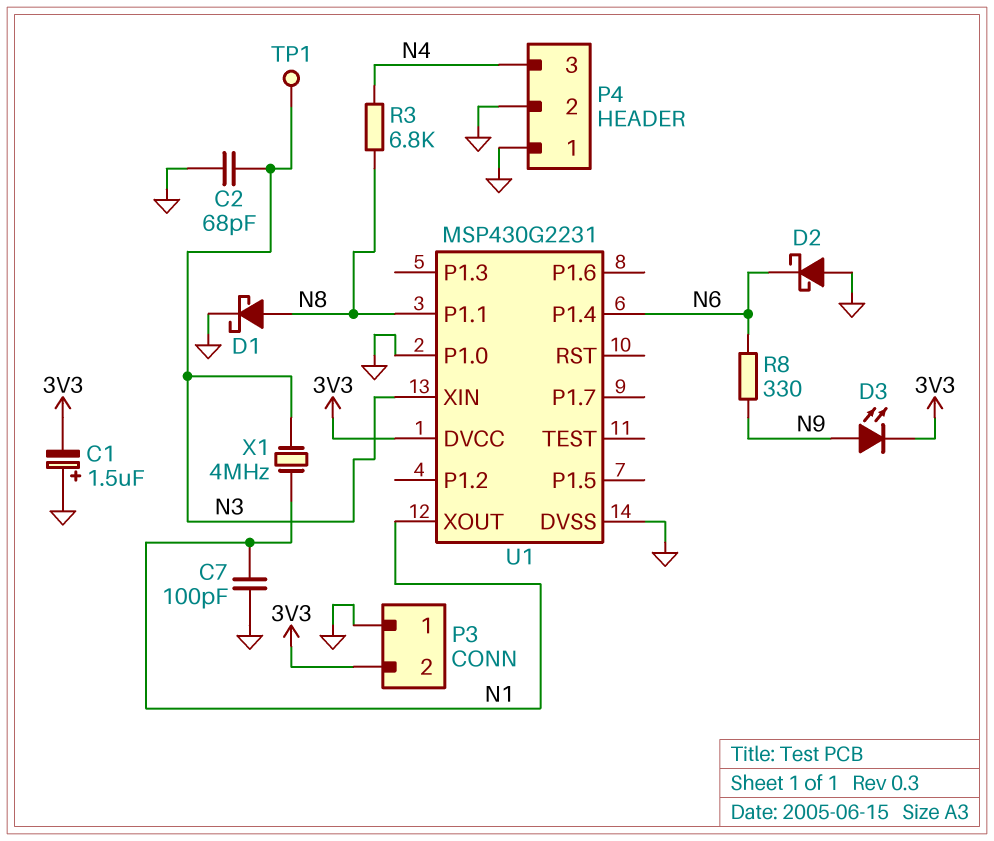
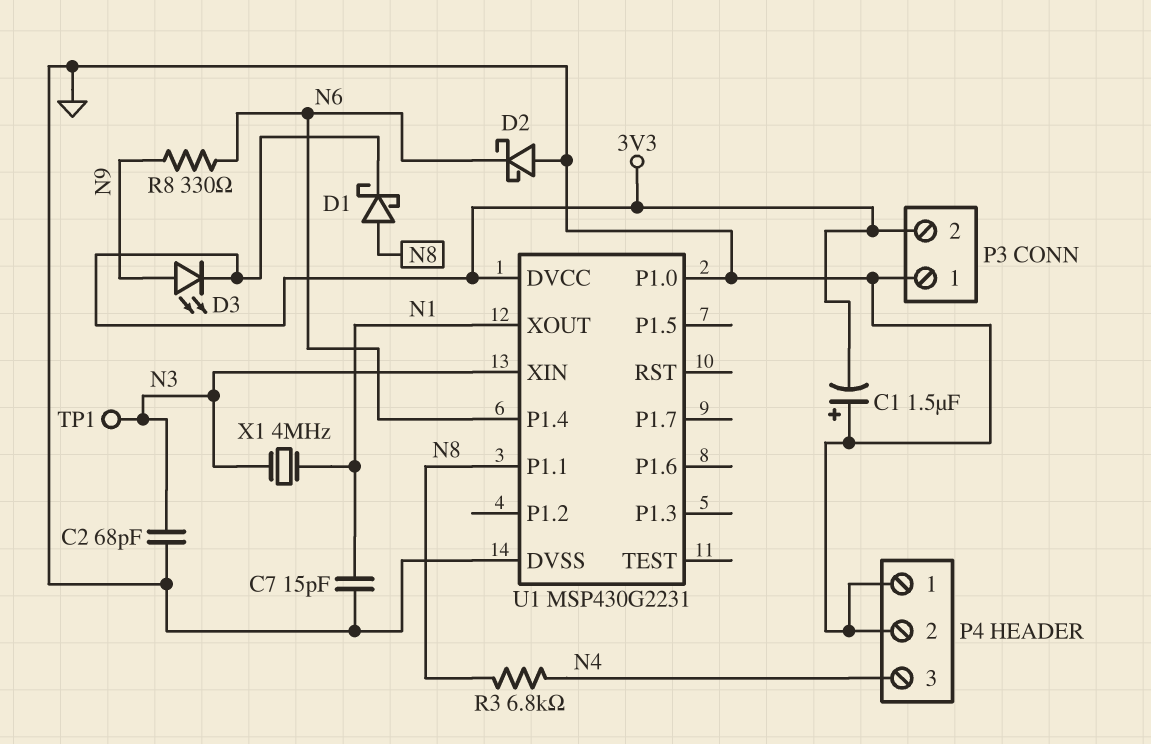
C7: 100pF (GND, N1) -> 15pF (GND, N1)
D1: schottky (A N8, K GND) -> schottky (A N8, K 3V3)

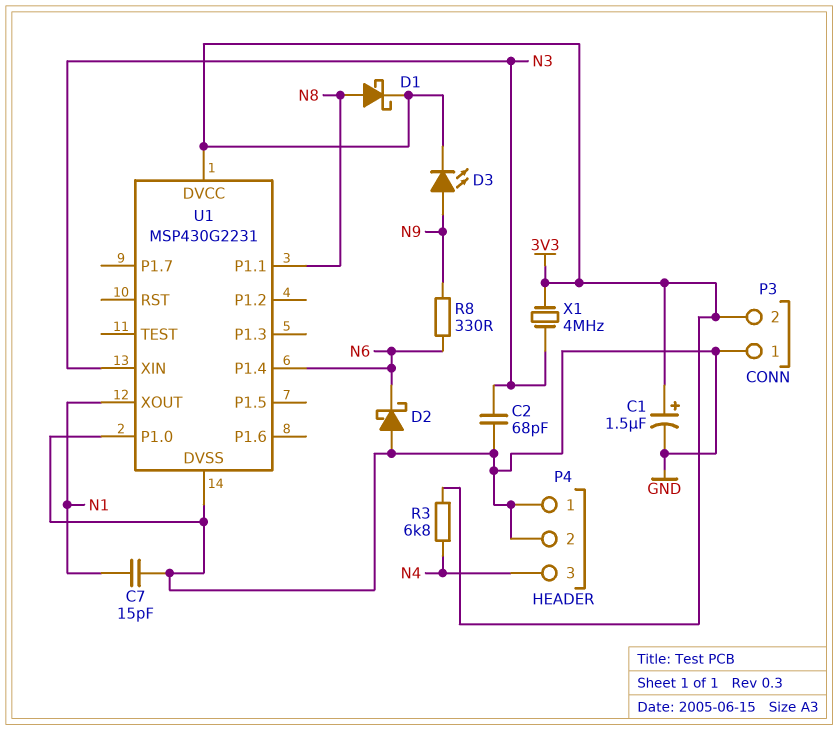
C1: 1.5uF (plus GND, minus 3V3) -> 1.5uF (plus 3V3, minus GND)
R3: 6.8k (N4, N8) -> 6.8k (3V3, N4)
TP1: test point (N3) -> none
X1: 4MHz (N1, N3) -> 4MHz (3V3, N3)

